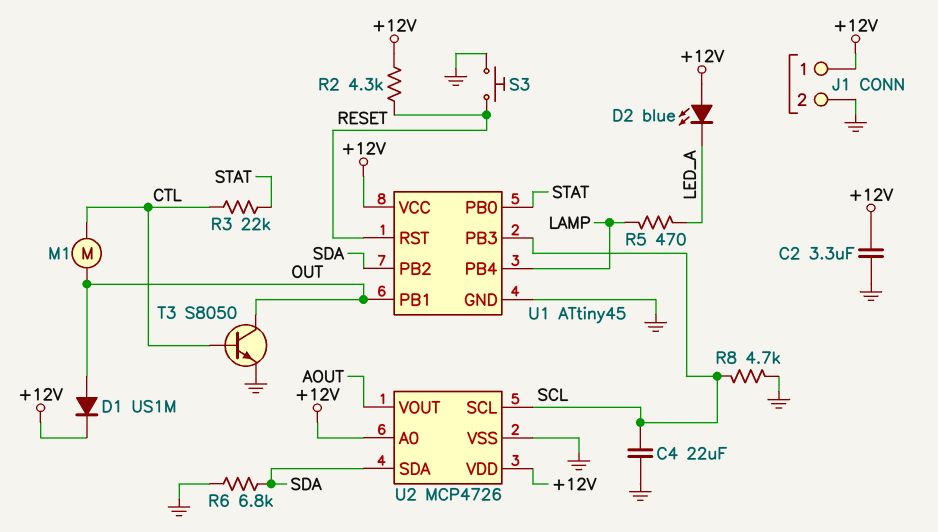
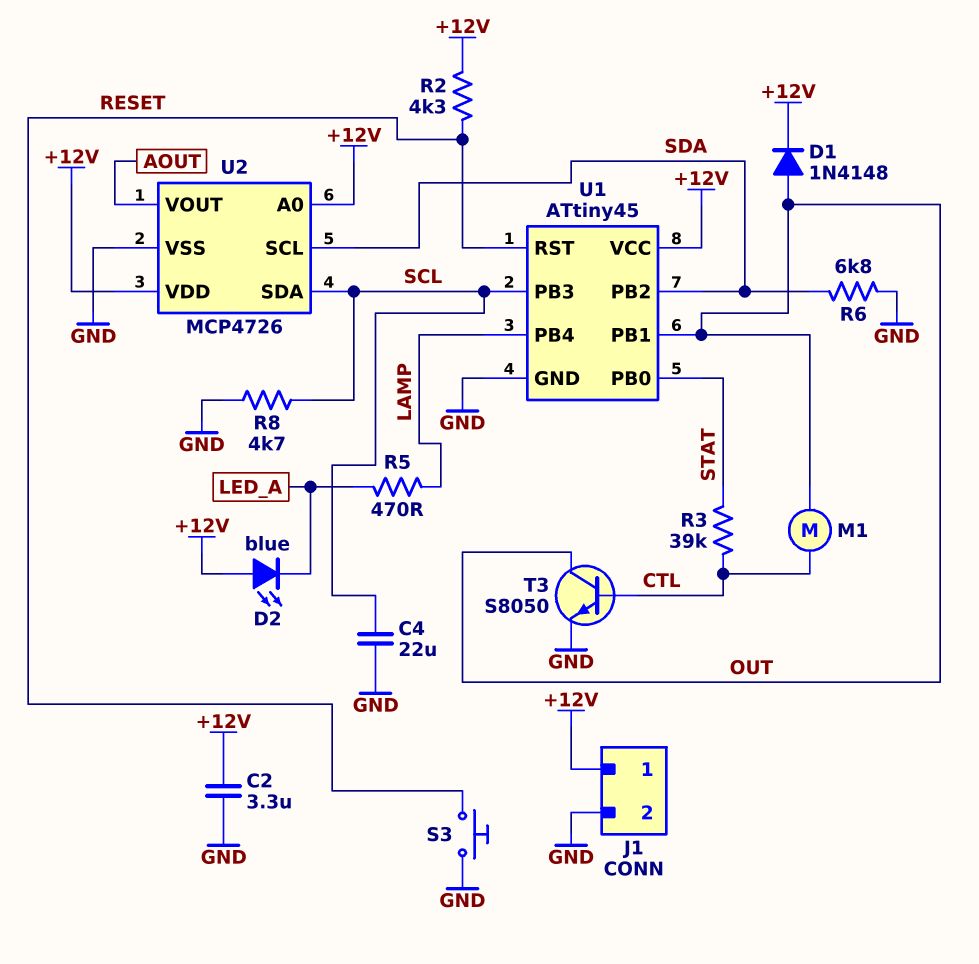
D1: diode US1M (A OUT, K +12V) -> diode 1N4148 (A OUT, K +12V)
R3: 22k (CTL, STAT) -> 39k (CTL, STAT)
U2 pin SCL: SCL -> SDA
U2 pin SDA: SDA -> SCL

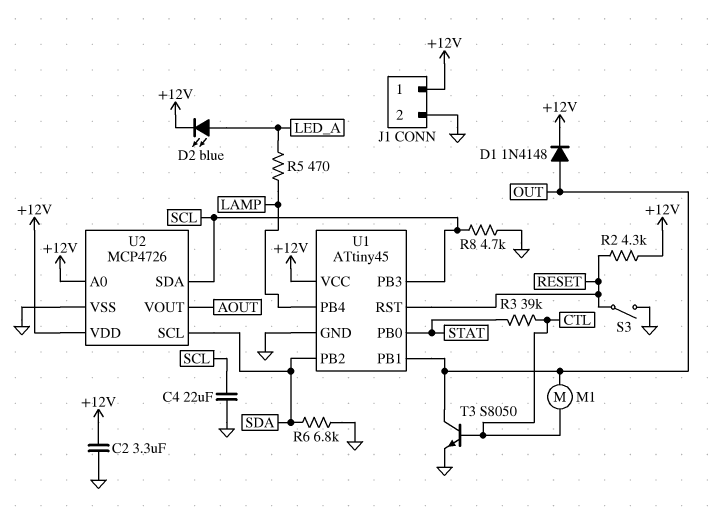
D2: LED blue (A +12V, K LED_A) -> LED blue (A LED_A, K +12V)
S3: button (GND, RESET) -> switch (GND, RESET)

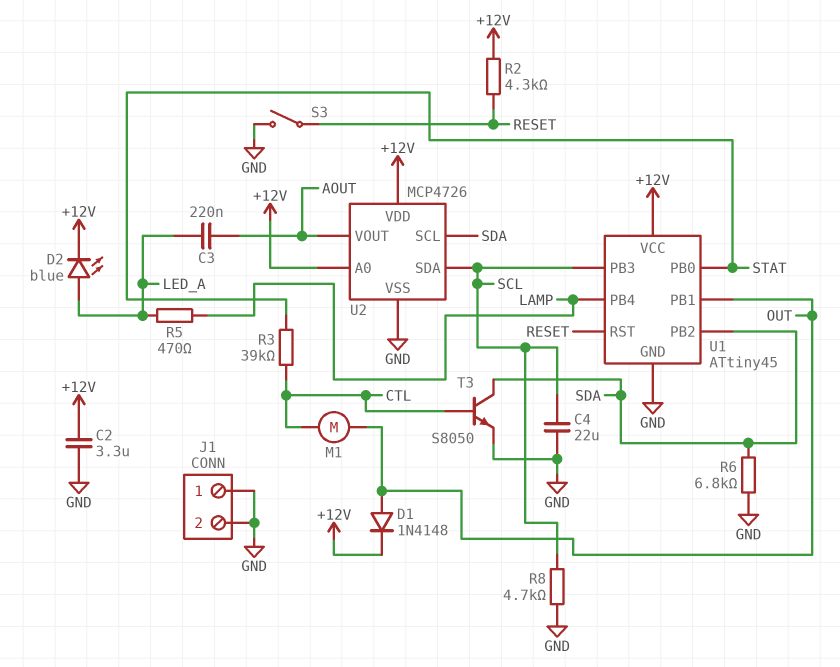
C3: none -> 220nF (AOUT, LED_A)
J1 pin 1: +12V -> GND
T3: NPN S8050 (B CTL, C OUT, E GND) -> NPN S8050 (B CTL, C SDA, E GND)

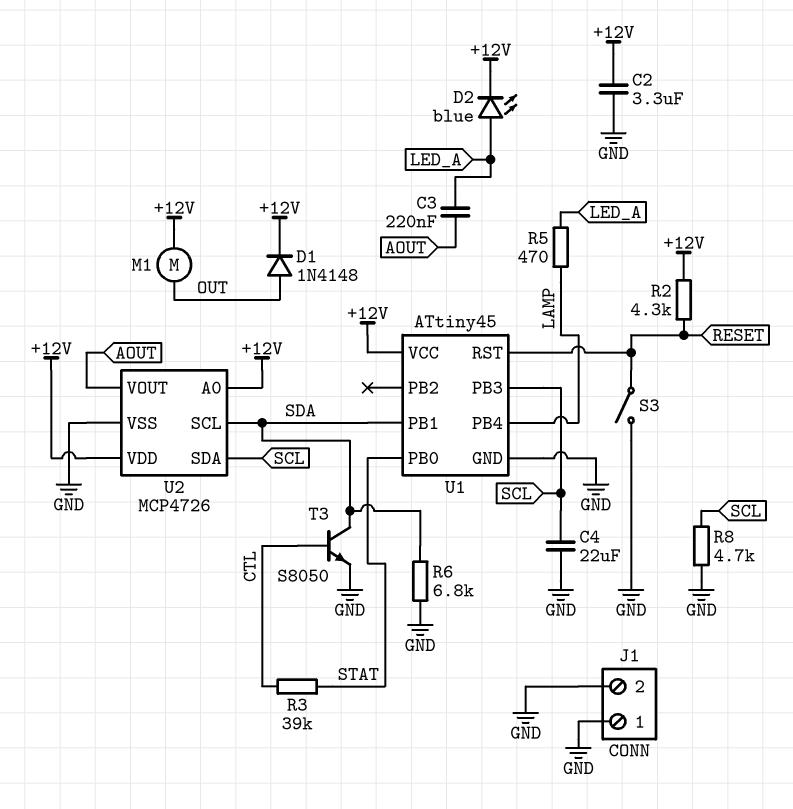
M1: motor (CTL, OUT) -> motor (+12V, OUT)
U1 pin PB1: OUT -> SDA
U1 pin PB2: SDA -> none

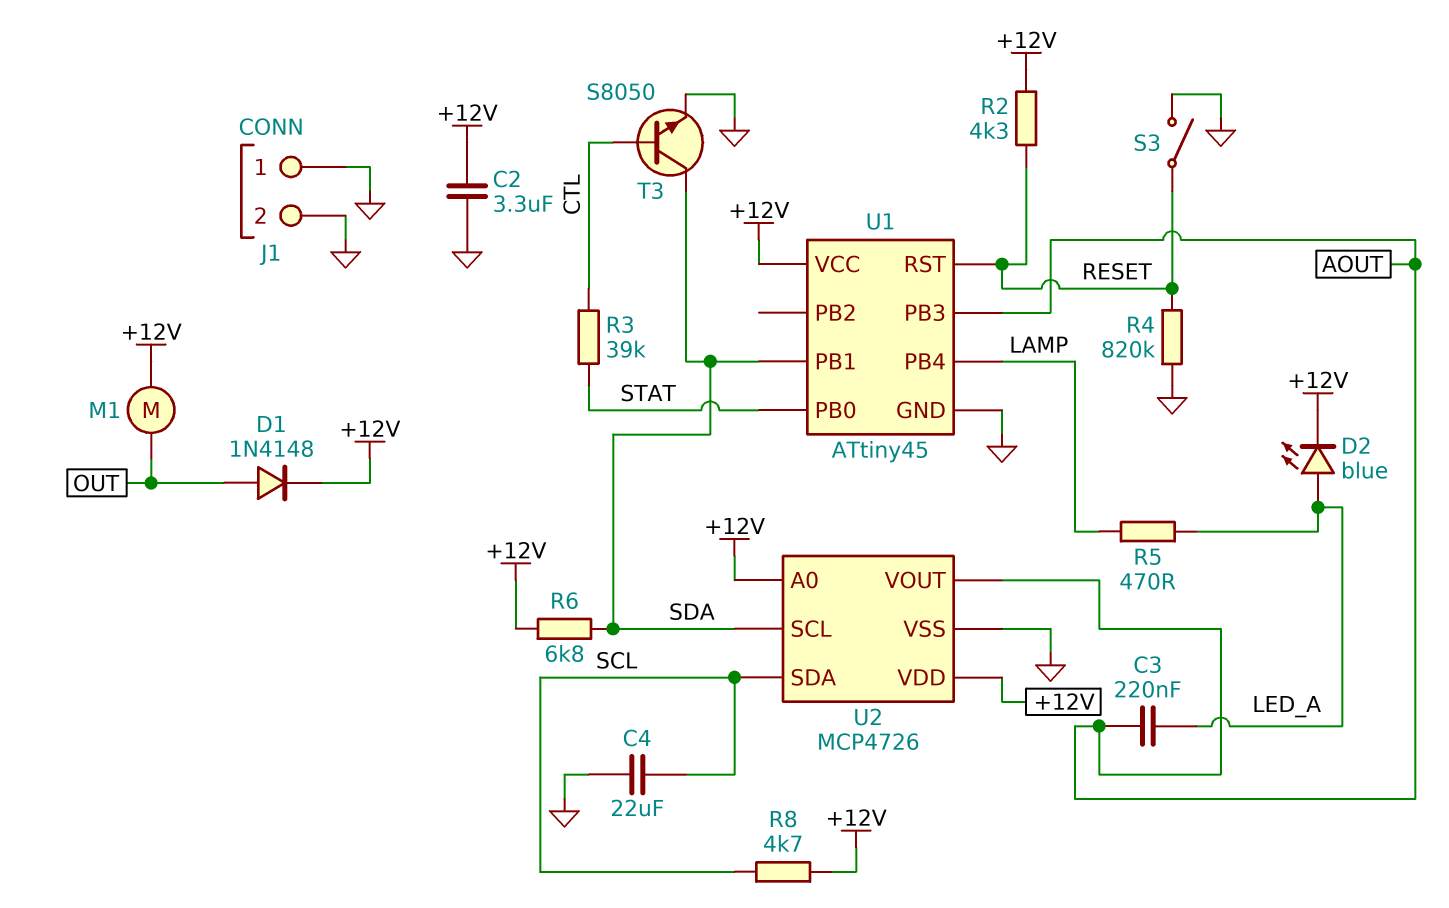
R4: none -> 820k (GND, RESET)
R6: 6.8k (GND, SDA) -> 6.8k (+12V, SDA)
R8: 4.7k (GND, SCL) -> 4.7k (+12V, SCL)
U1 pin PB3: SCL -> AOUT

